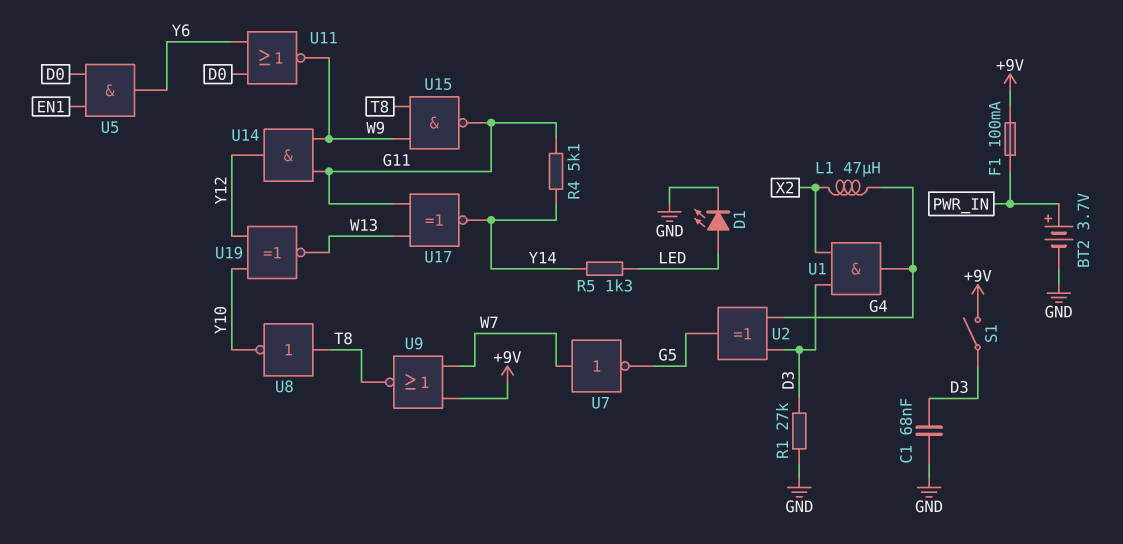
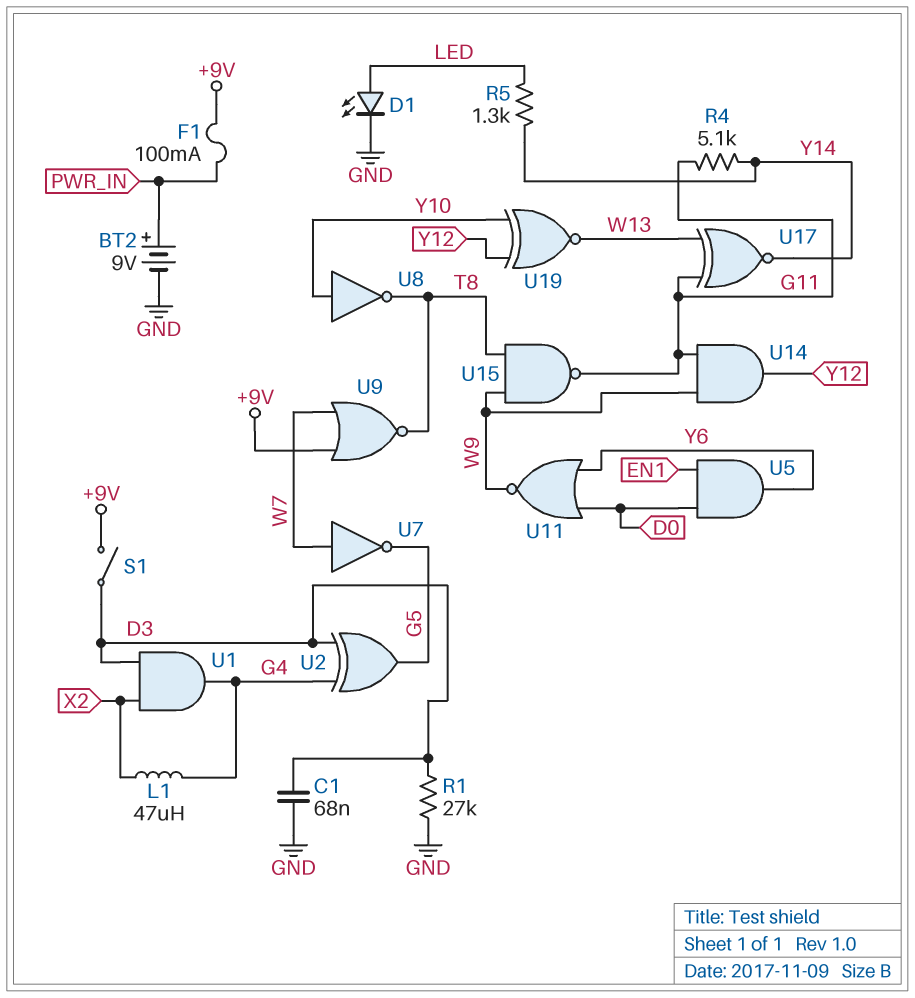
BT2: 3.7V (plus PWR_IN, minus GND) -> 9V (plus PWR_IN, minus GND)
U8: NOT (in T8, out Y10) -> NOT (in Y10, out T8)

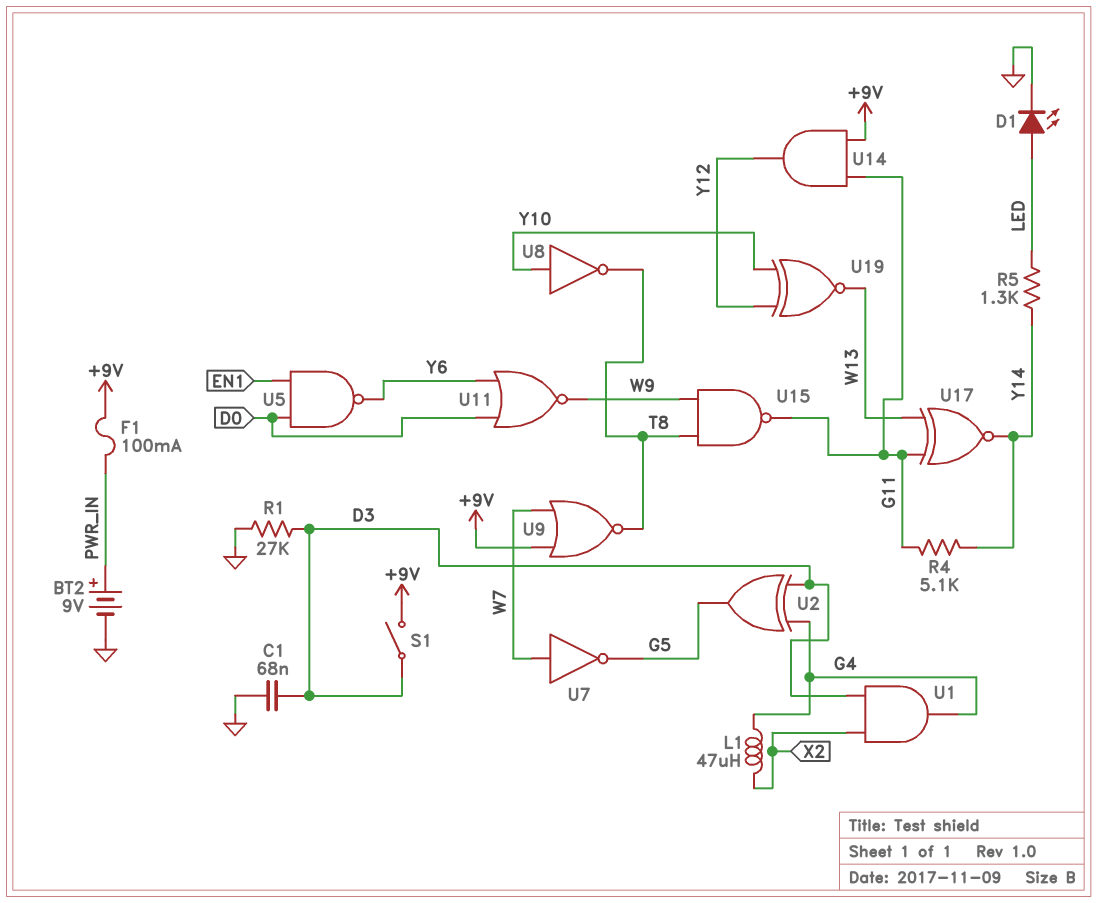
U5: AND (in D0, in EN1, out Y6) -> NAND (in D0, in EN1, out Y6)
U14: AND (in G11, in W9, out Y12) -> AND (in +9V, in G11, out Y12)

